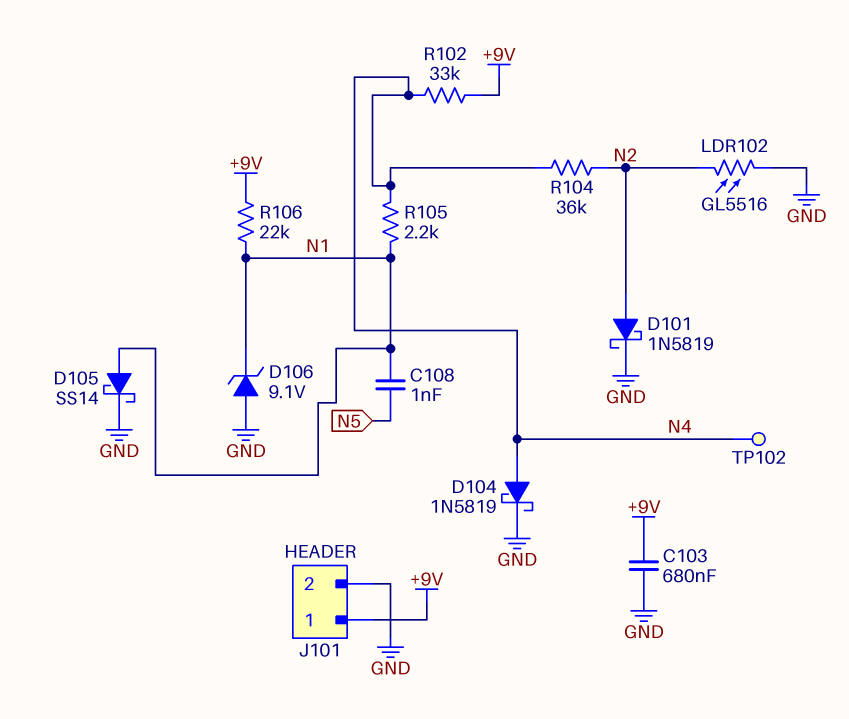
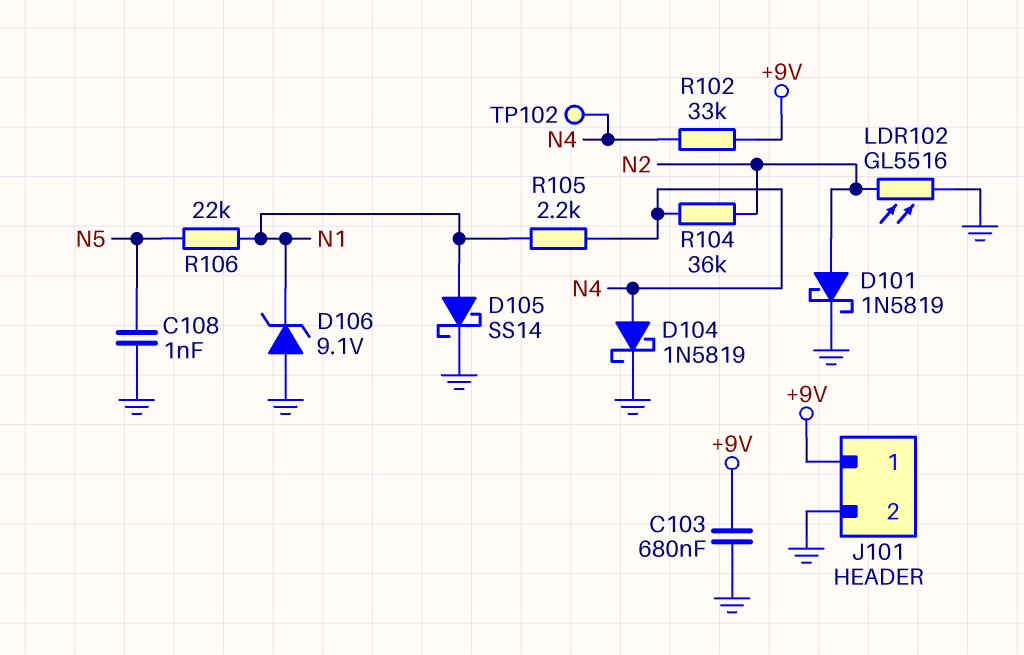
C108: 1nF (N1, N5) -> 1nF (GND, N5)
R106: 22k (+9V, N1) -> 22k (N1, N5)

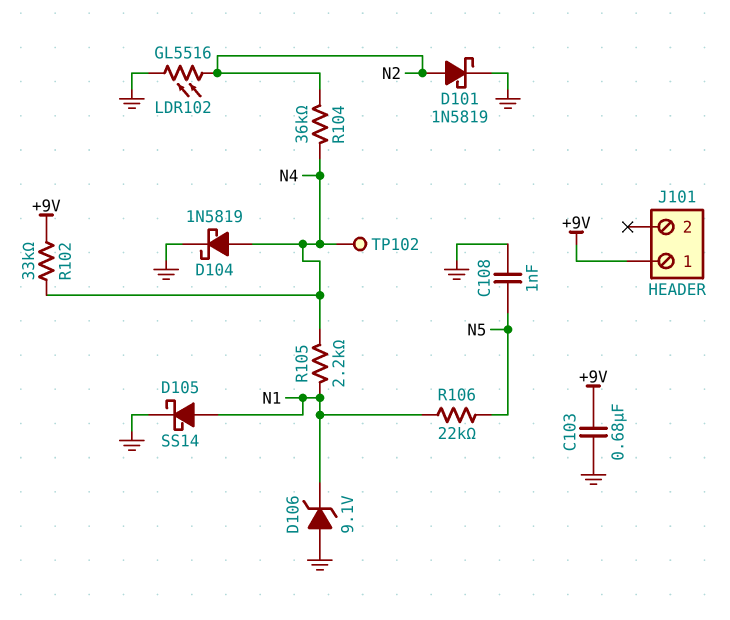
J101 pin 2: GND -> none

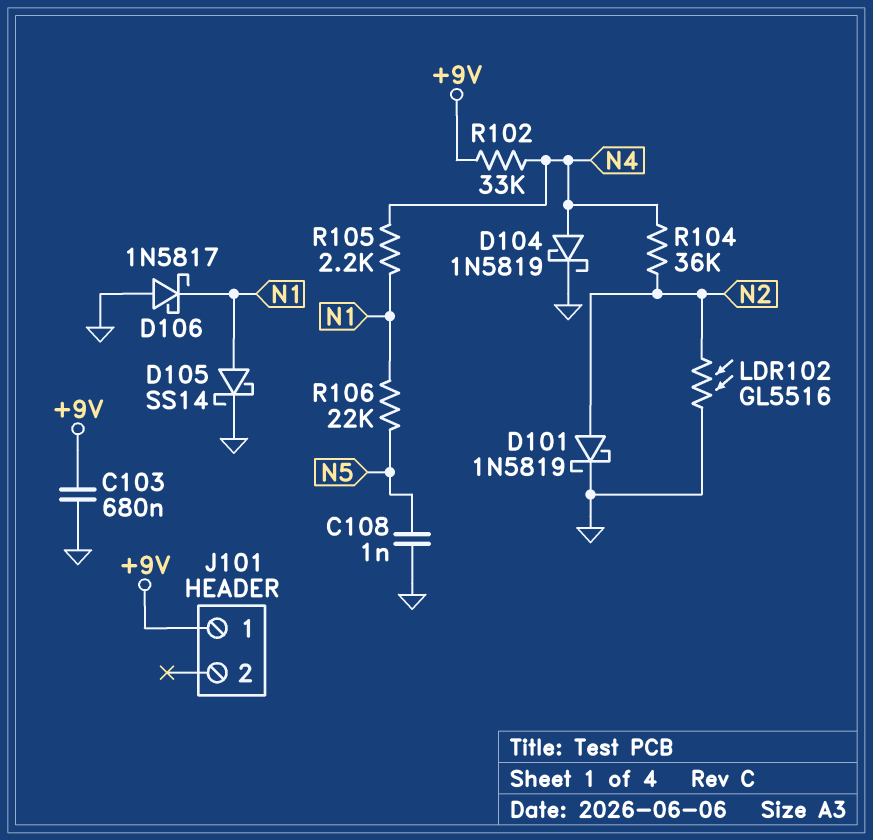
D106: zener 9.1V (A GND, K N1) -> schottky 1N5817 (A GND, K N1)
TP102: test point (N4) -> none

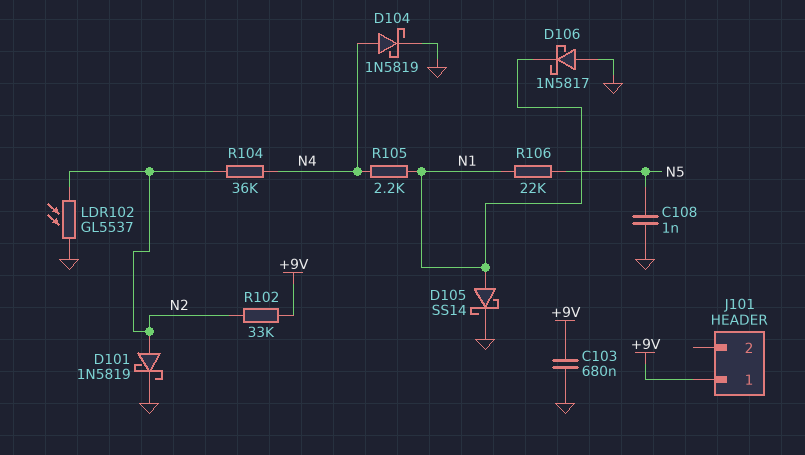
LDR102: GL5516 (GND, N2) -> GL5537 (GND, N2)
R102: 33k (+9V, N4) -> 33k (+9V, N2)

